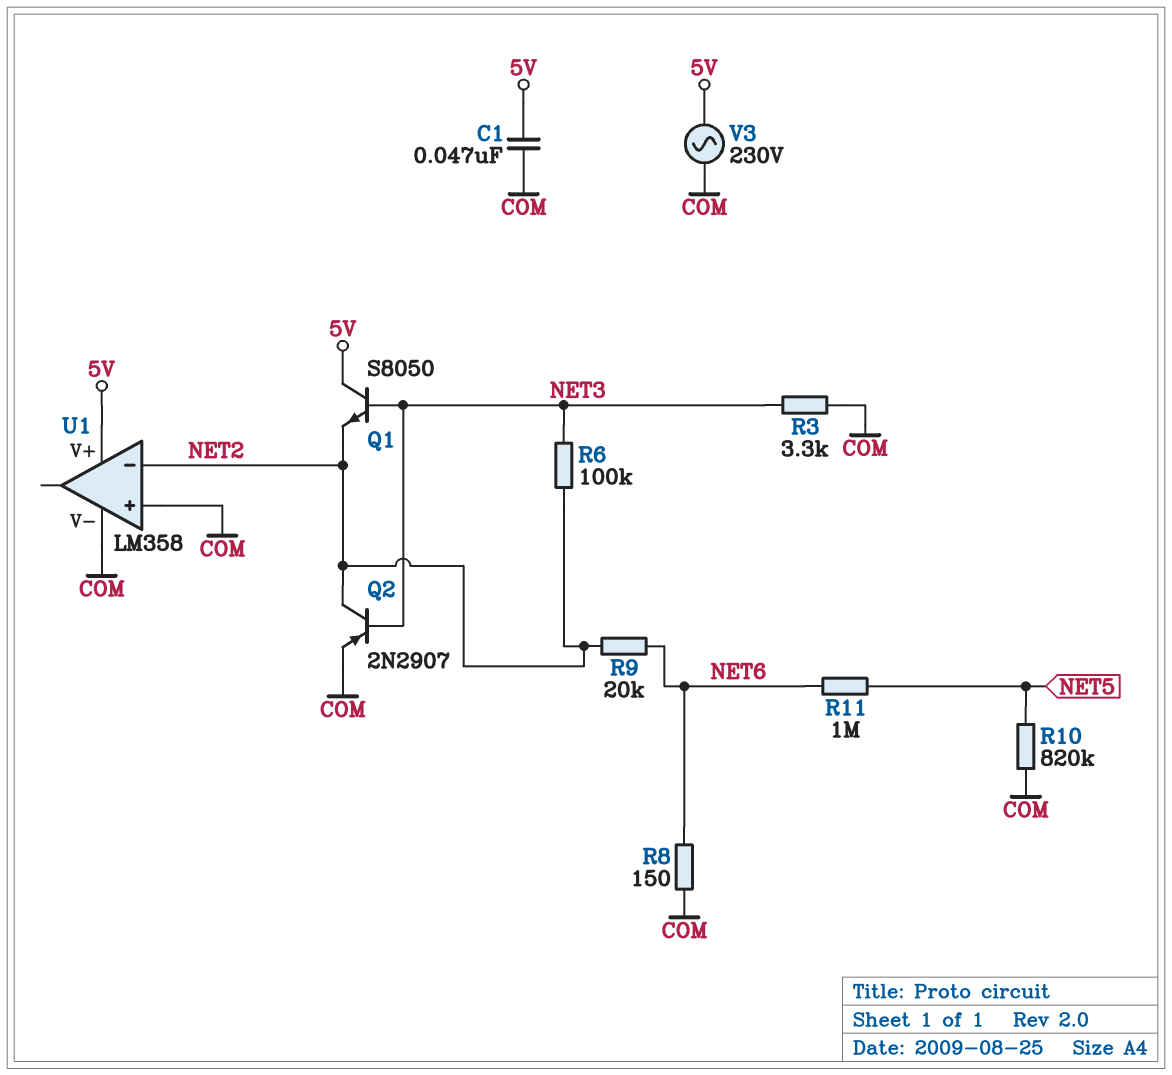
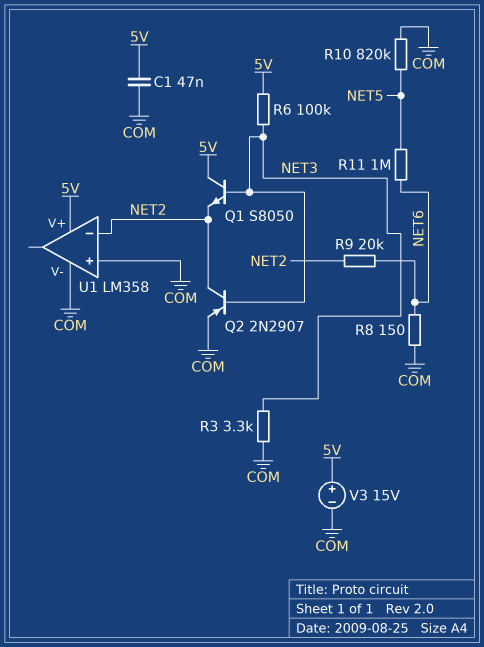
R6: 100k (NET2, NET3) -> 100k (5V, NET3)
V3: AC 230V (5V, COM) -> 15V (plus 5V, minus COM)

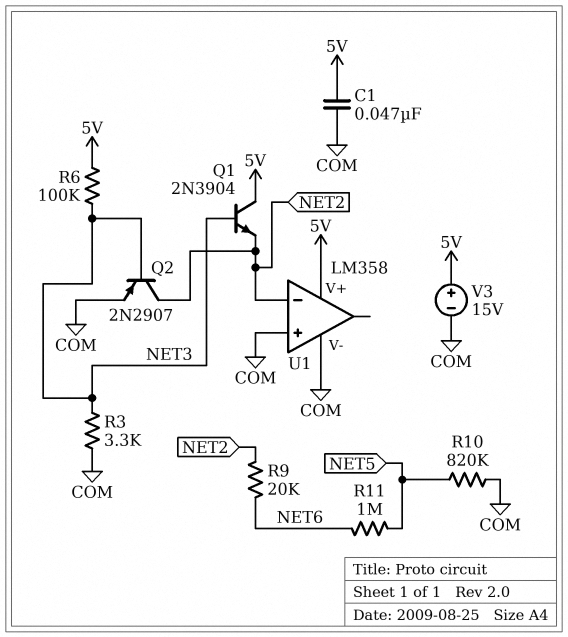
Q1: NPN S8050 (B NET3, C 5V, E NET2) -> NPN 2N3904 (B NET3, C 5V, E NET2)
R8: 150 (COM, NET6) -> none

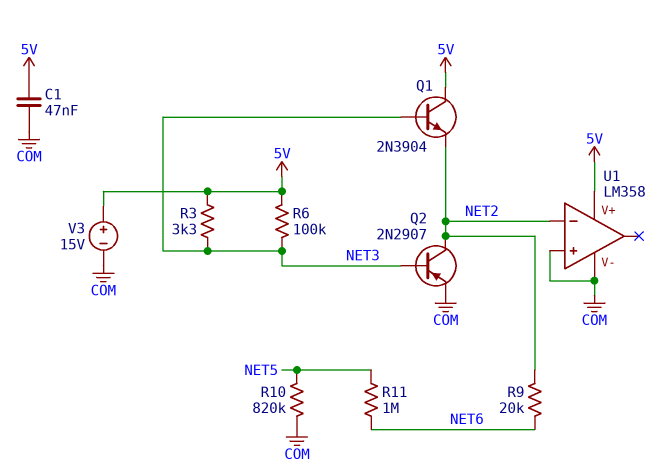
R3: 3.3k (COM, NET3) -> 3.3k (5V, NET3)

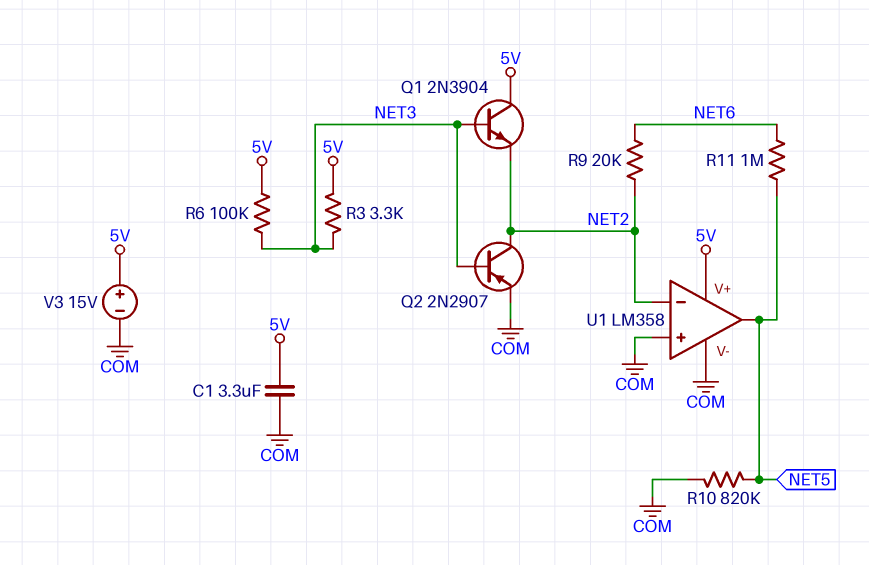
C1: 47nF (5V, COM) -> 3.3uF (5V, COM)
U1 pin out: none -> NET5

